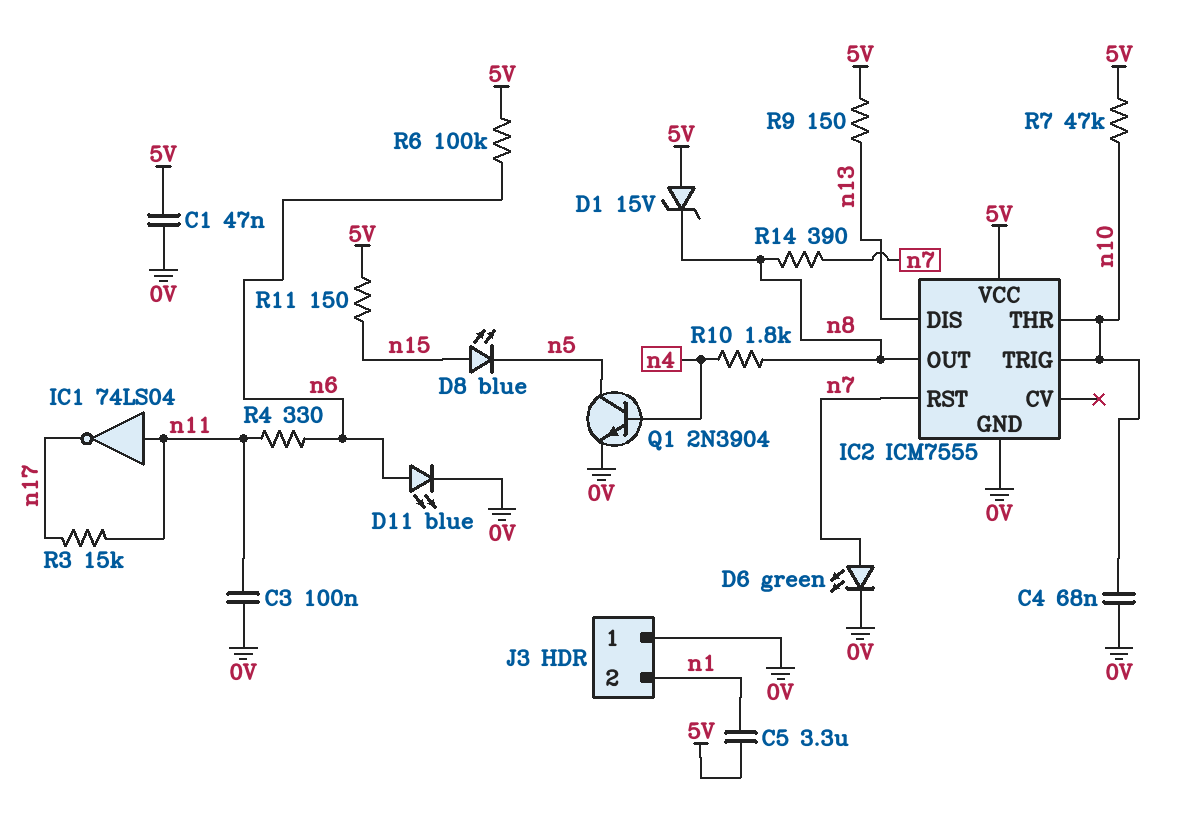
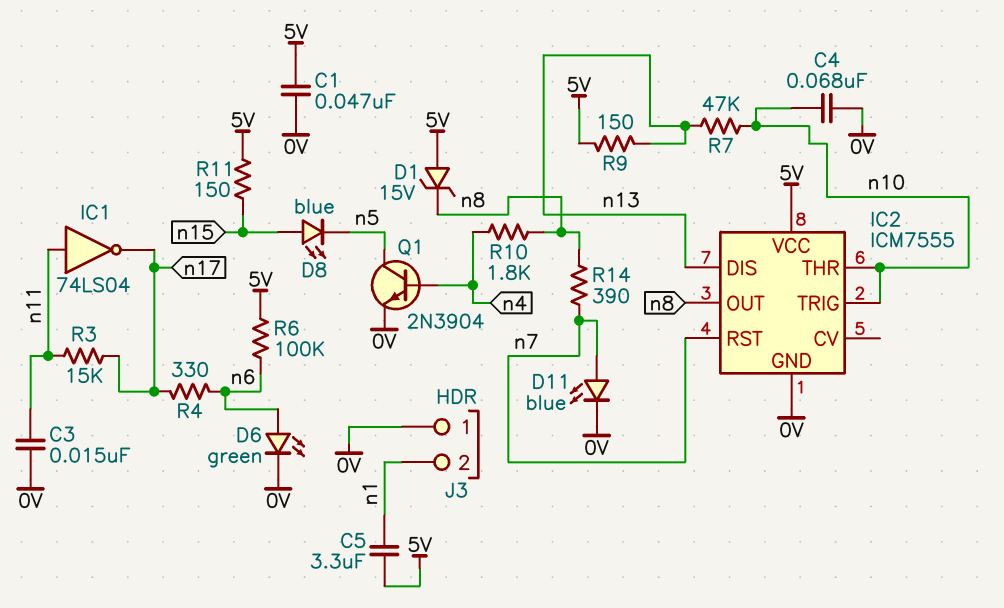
C3: 100nF (0V, n11) -> 15nF (0V, n11)
D6: LED green (A n7, K 0V) -> LED green (A n6, K 0V)
D11: LED blue (A n6, K 0V) -> LED blue (A n7, K 0V)
R4: 330 (n6, n11) -> 330 (n6, n17)
R7: 47k (5V, n10) -> 47k (n10, n13)

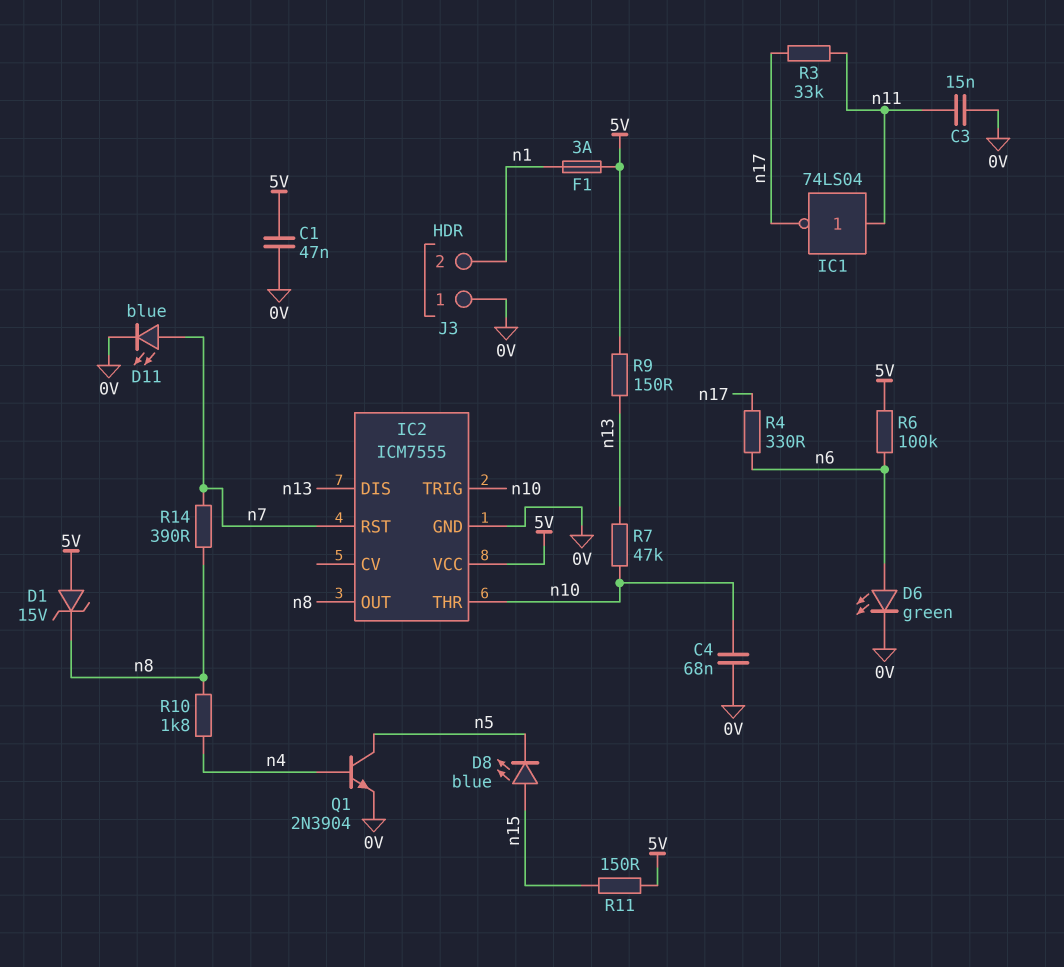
C5: 3.3uF (5V, n1) -> none
F1: none -> 3A (5V, n1)
R3: 15k (n11, n17) -> 33k (n11, n17)

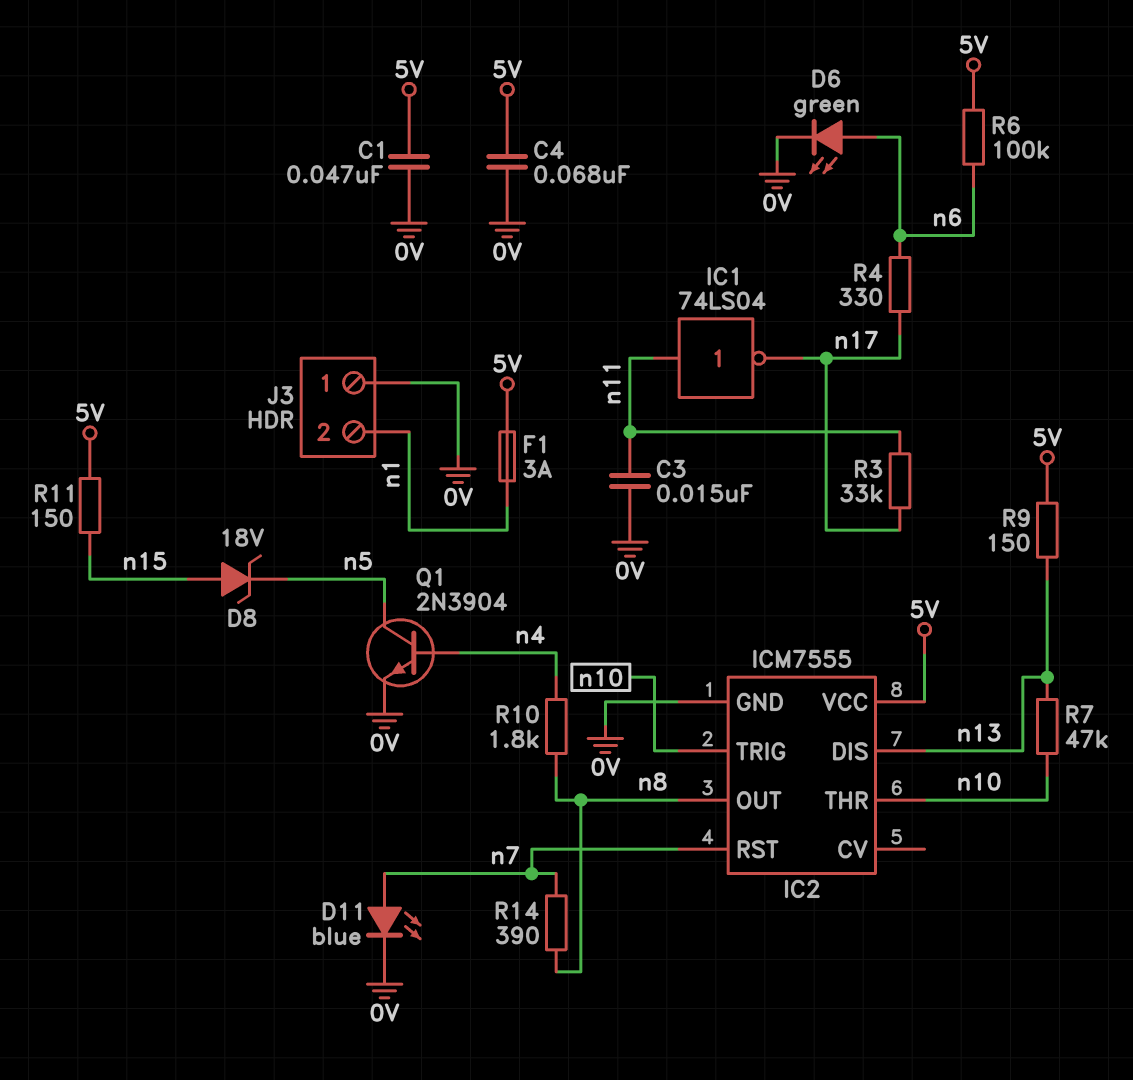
C4: 68nF (0V, n10) -> 68nF (0V, 5V)
D1: zener 15V (A 5V, K n8) -> none
D8: LED blue (A n15, K n5) -> zener 18V (A n15, K n5)

